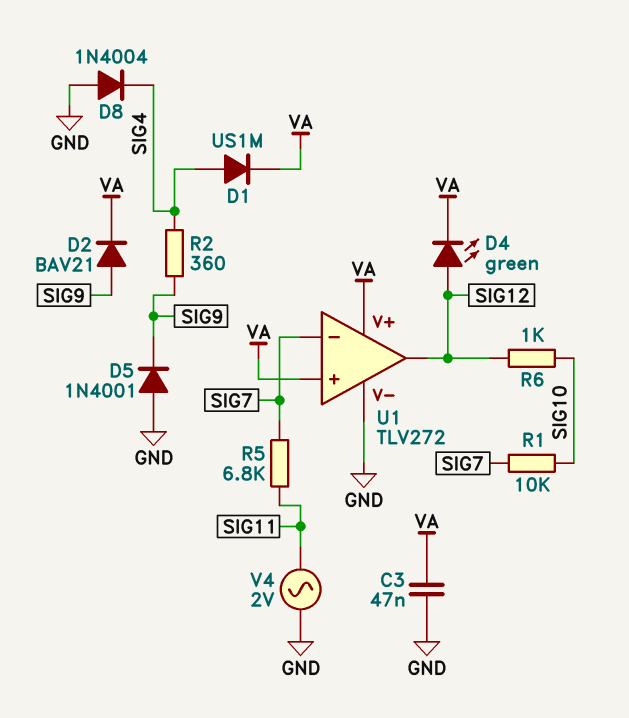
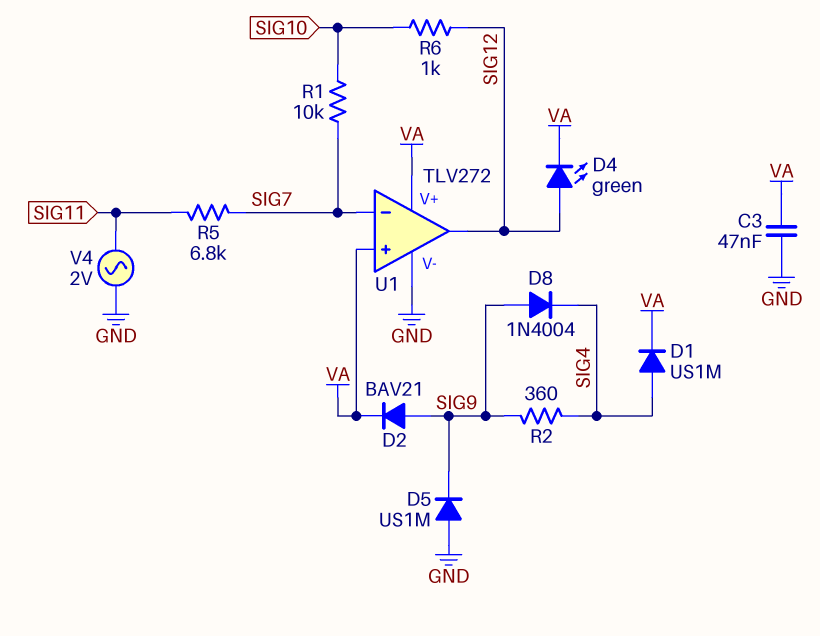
D5: diode 1N4001 (A GND, K SIG9) -> diode US1M (A GND, K SIG9)
D8: diode 1N4004 (A GND, K SIG4) -> diode 1N4004 (A SIG9, K SIG4)

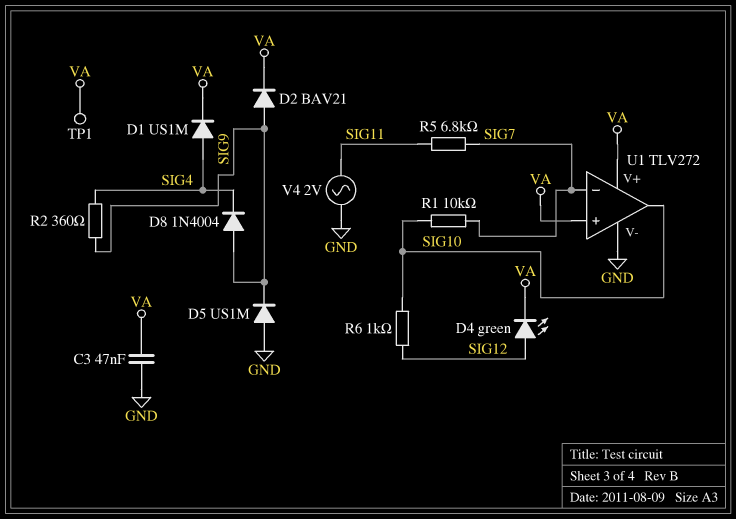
TP1: none -> test point (VA)
U1 pin out: SIG12 -> SIG10

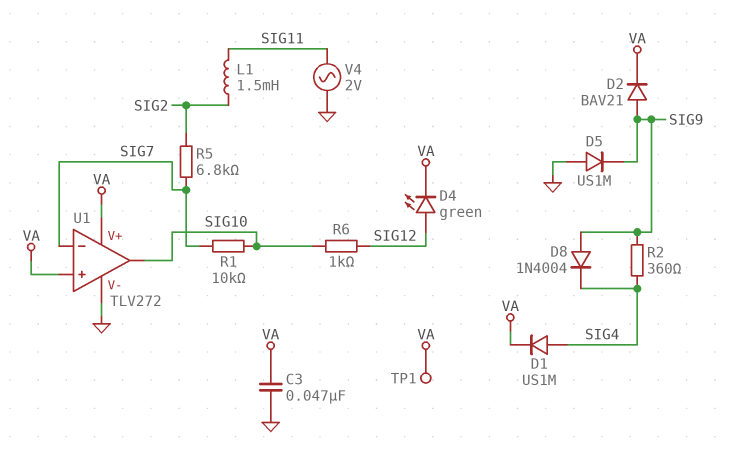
L1: none -> 1.5mH (SIG2, SIG11)
R5: 6.8k (SIG7, SIG11) -> 6.8k (SIG2, SIG7)

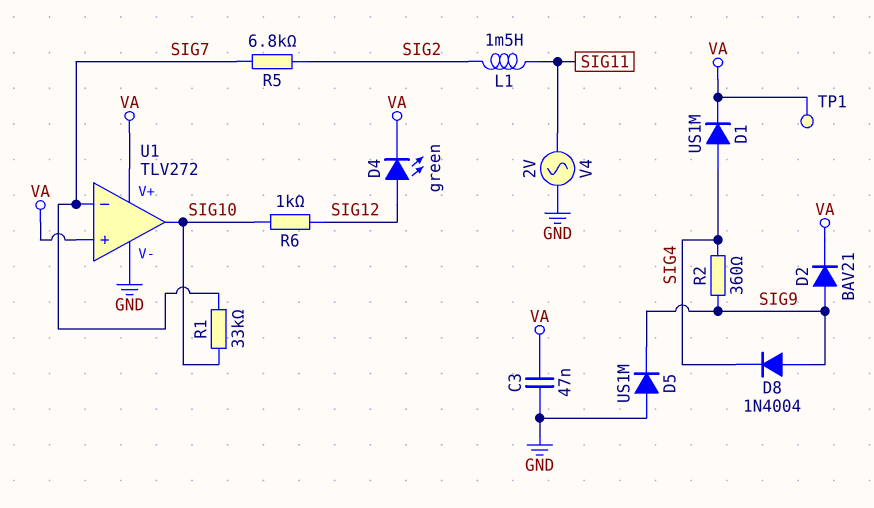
R1: 10k (SIG7, SIG10) -> 33k (SIG7, SIG10)

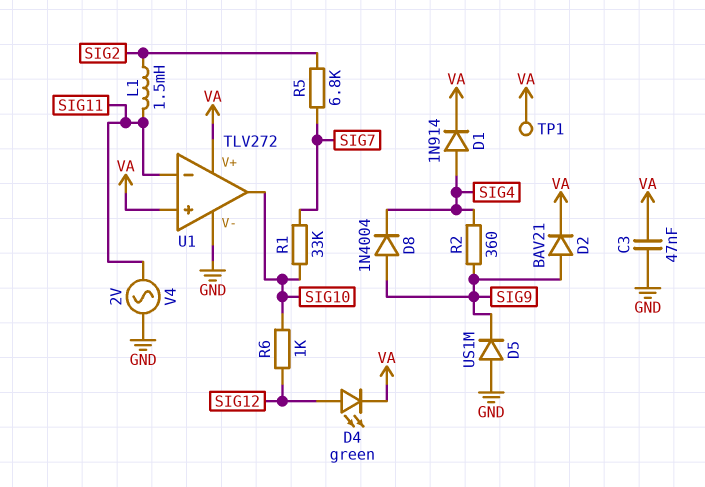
D1: diode US1M (A SIG4, K VA) -> diode 1N914 (A SIG4, K VA)
U1 pin in-: SIG7 -> SIG11

